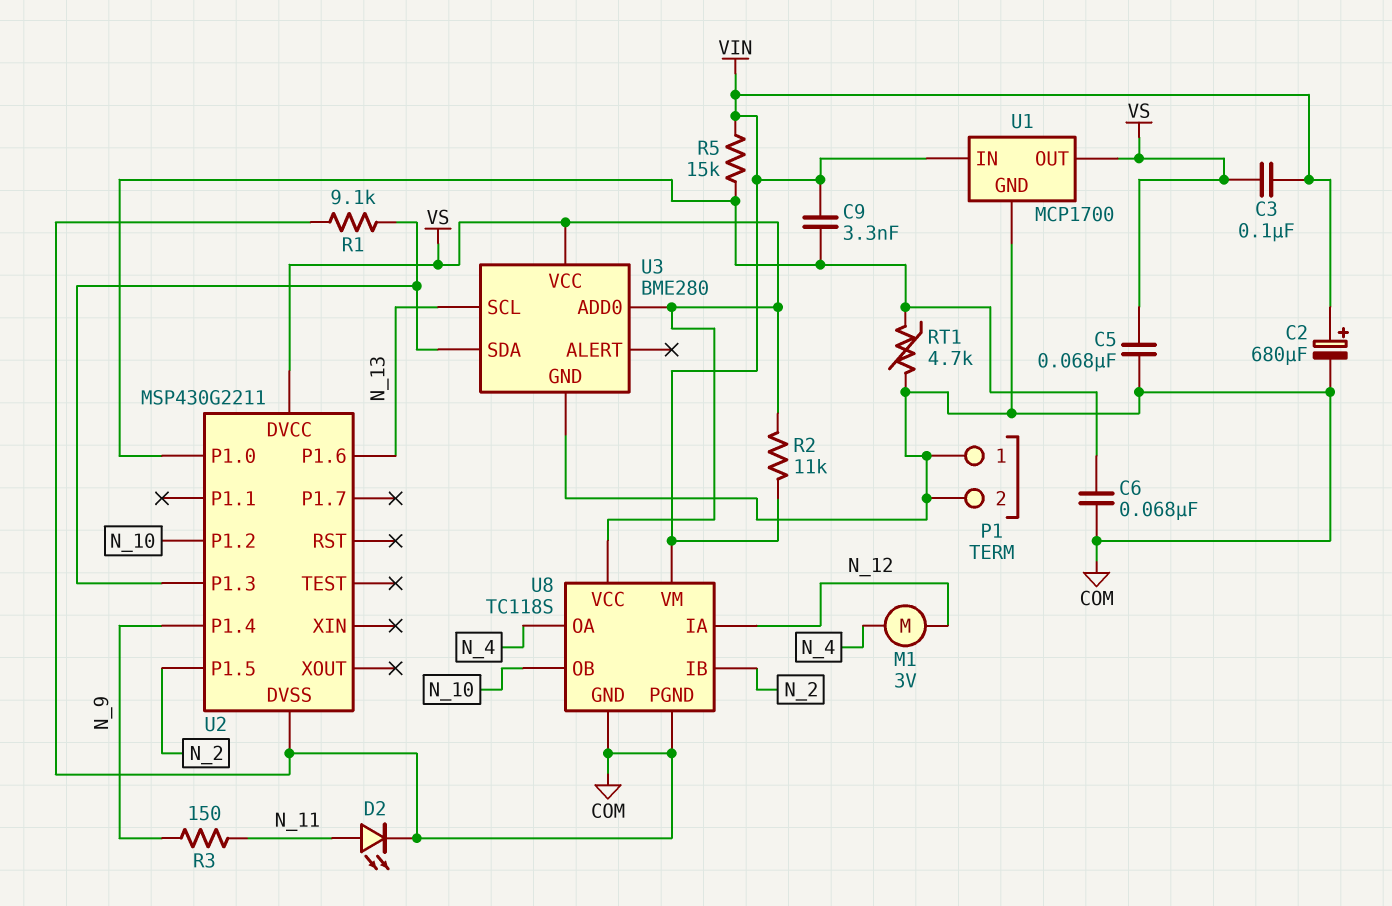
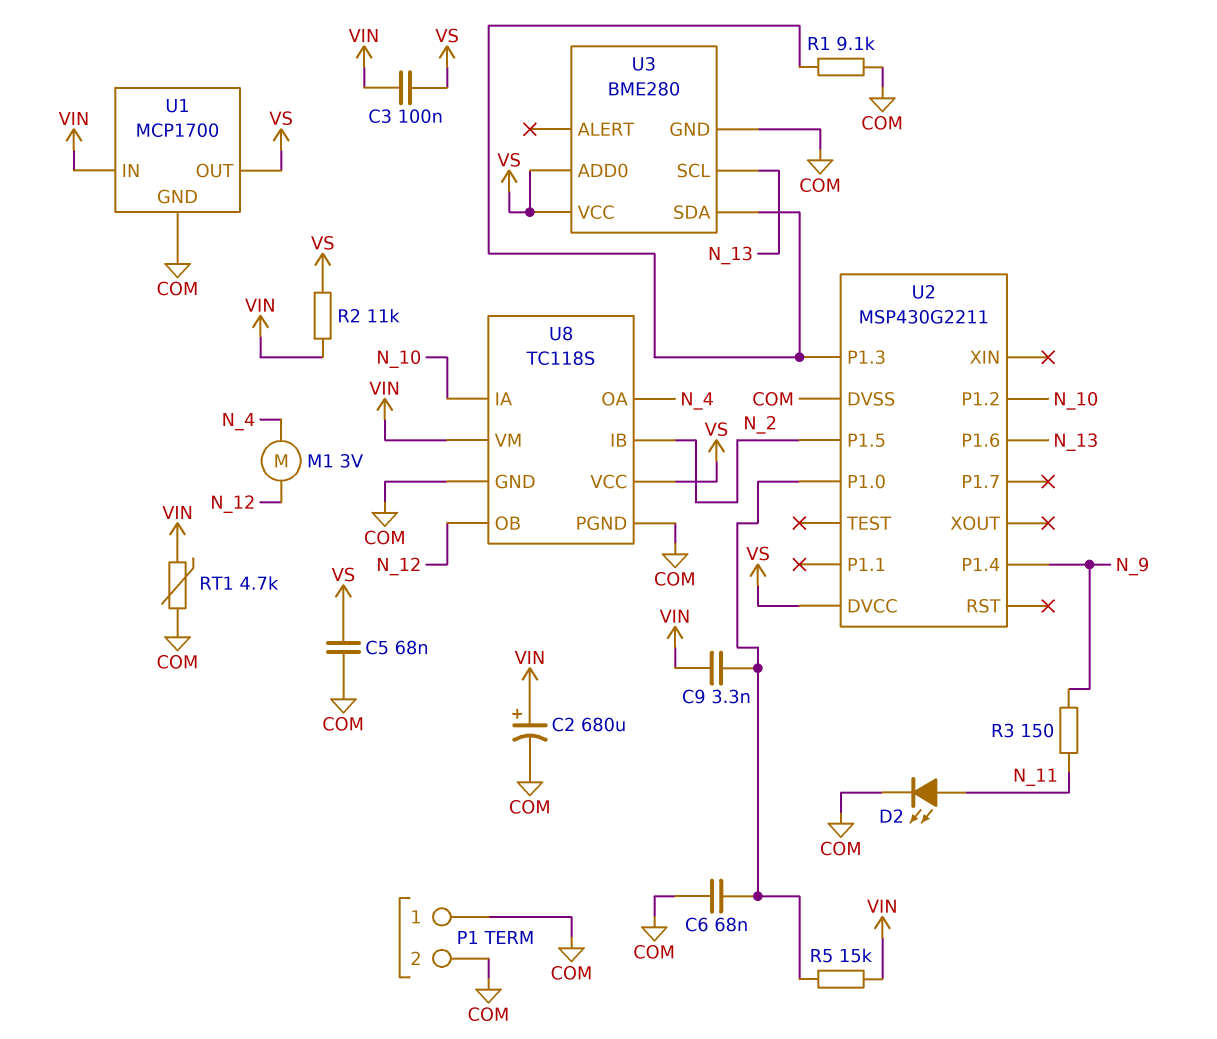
RT1: 4.7k (COM, U2/P1.0) -> 4.7k (COM, VIN)
U8 pin IA: N_12 -> N_10
U8 pin OB: N_10 -> N_12

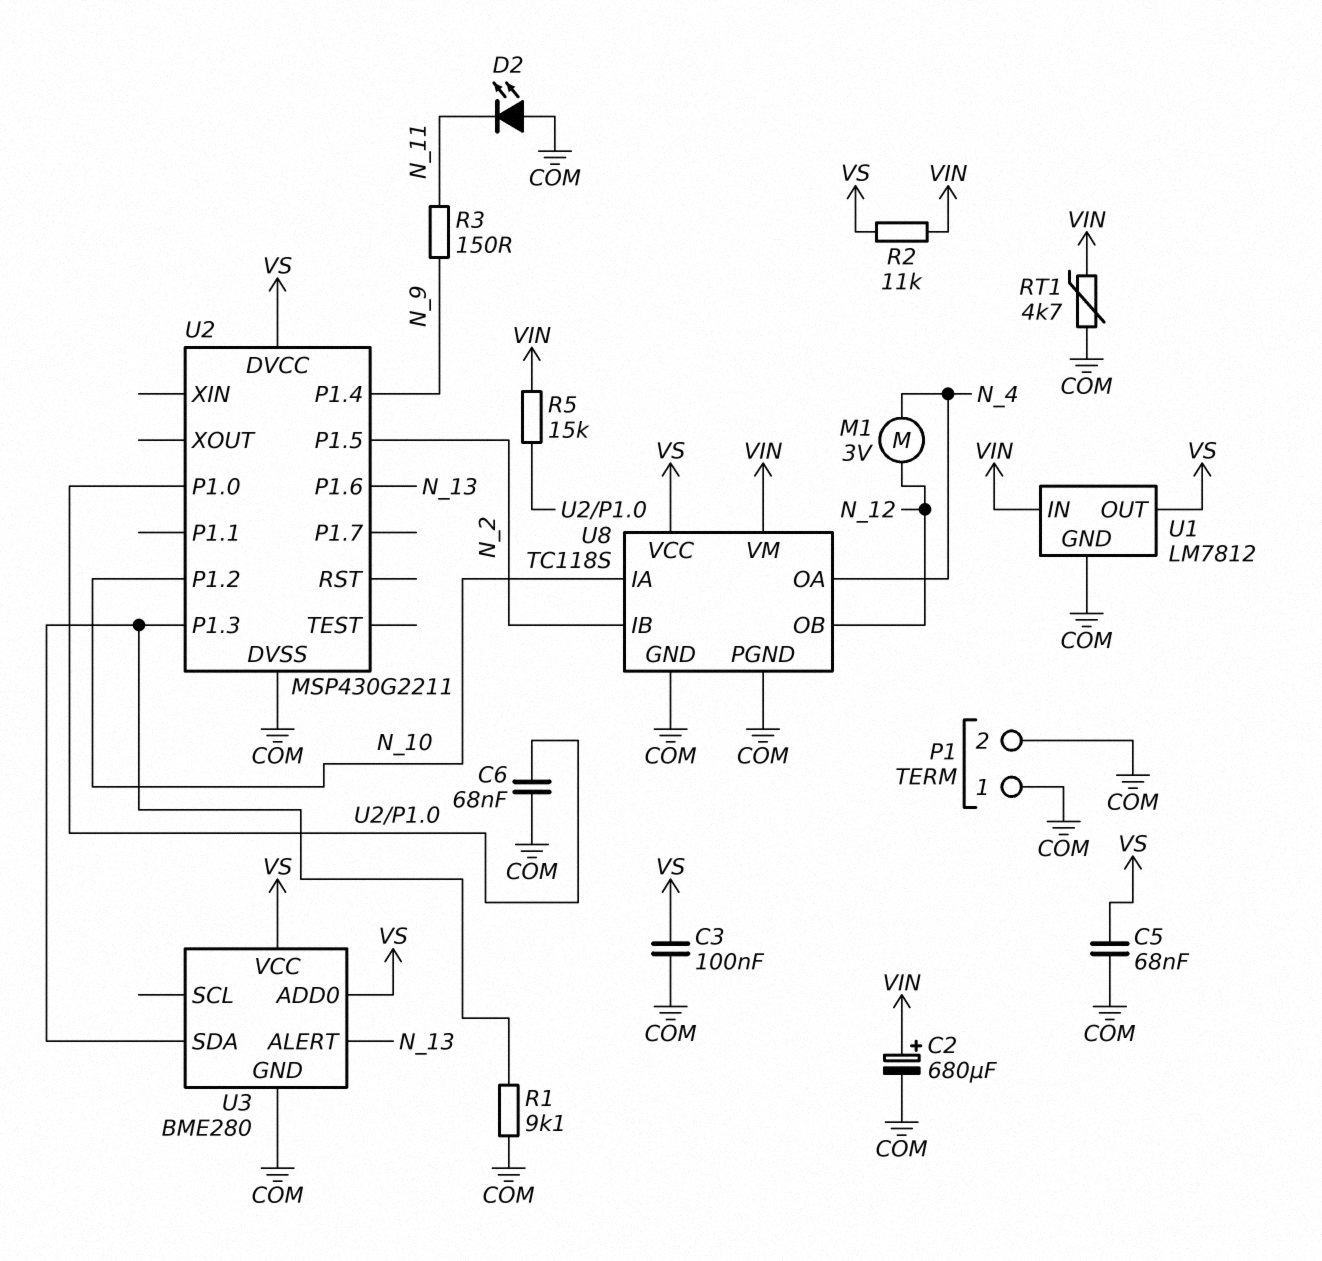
C3: 100nF (VIN, VS) -> 100nF (COM, VS)
C9: 3.3nF (U2/P1.0, VIN) -> none
D2: LED (A N_11, K COM) -> LED (A COM, K N_11)
U1: MCP1700 -> LM7812
U3 pin ALERT: none -> N_13
U3 pin SCL: N_13 -> none

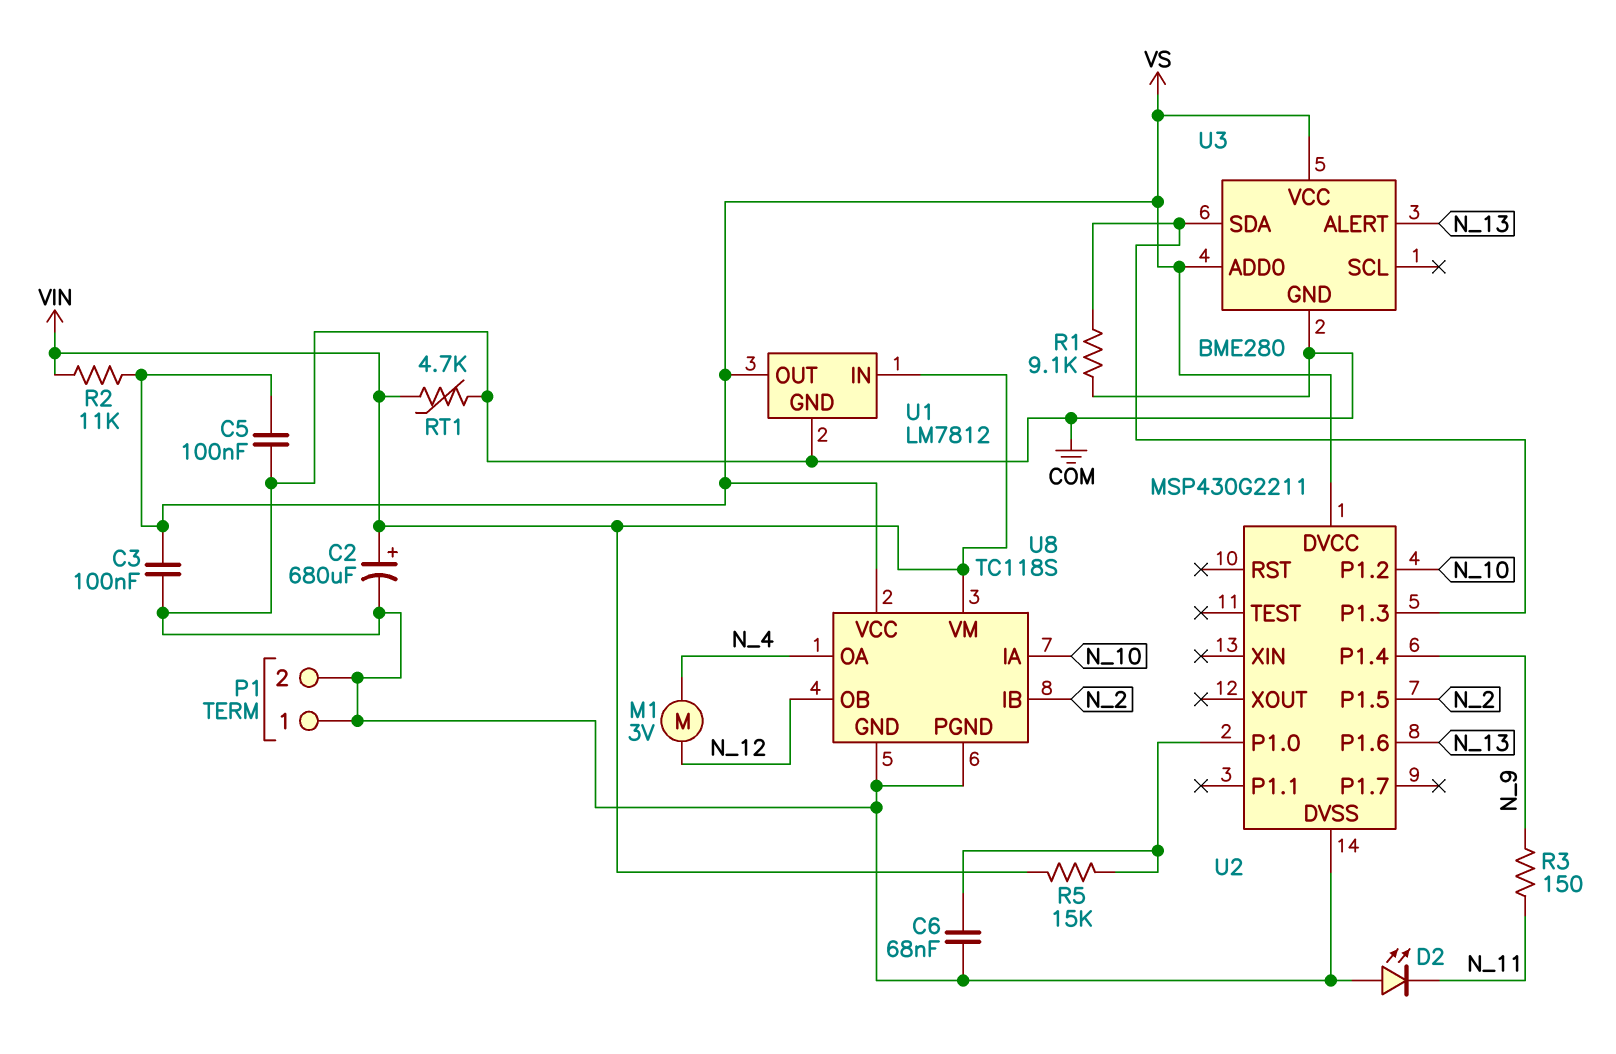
C5: 68nF (COM, VS) -> 100nF (COM, VS)

